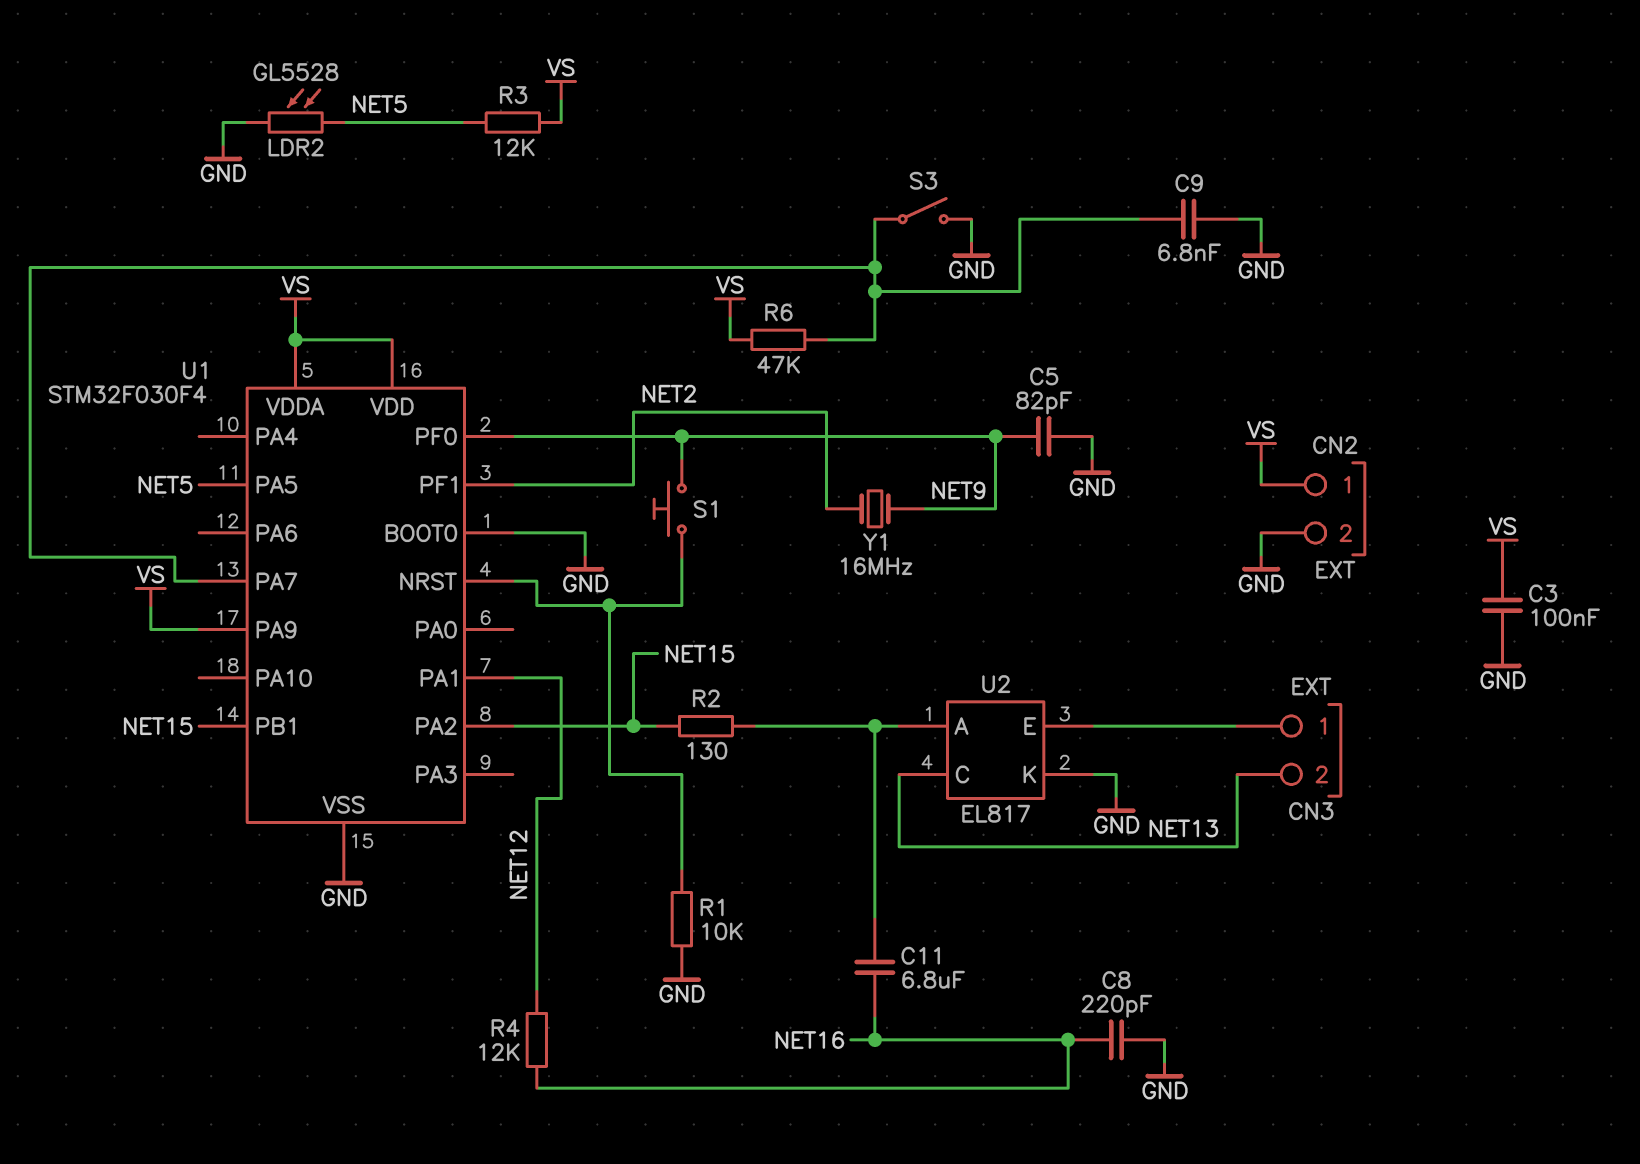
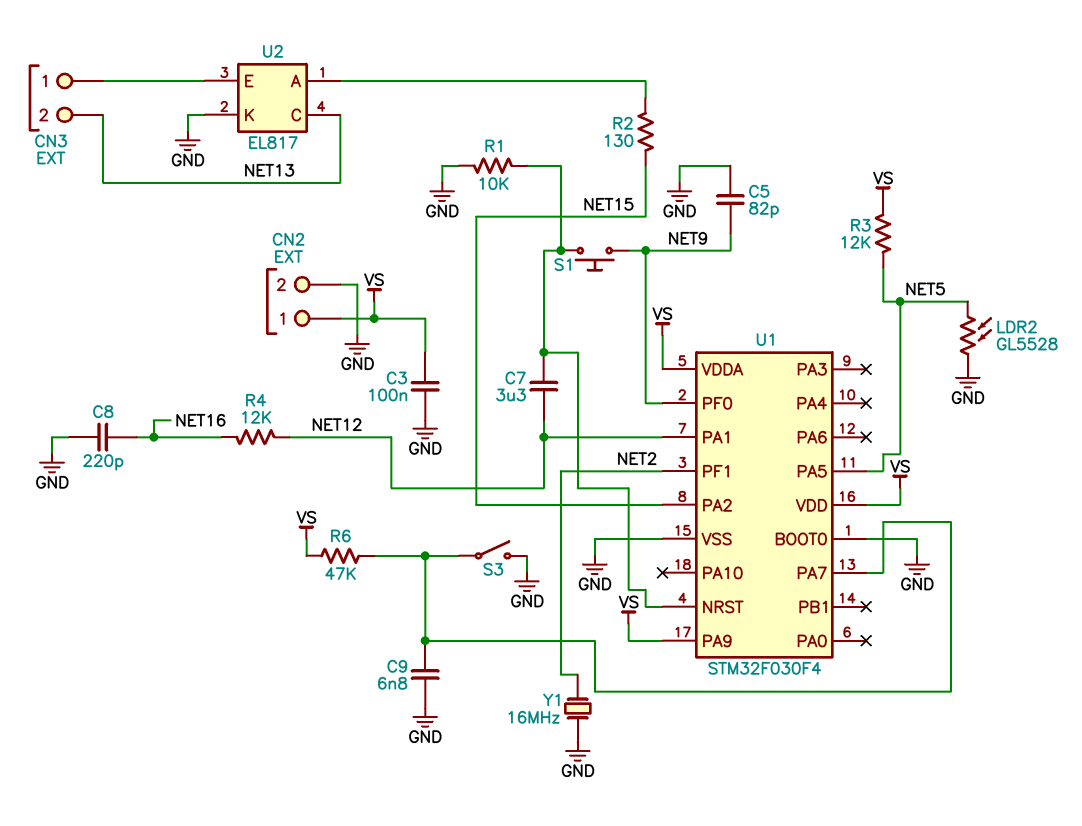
C7: none -> 3.3uF (NET12, U1/NRST)
C11: 6.8uF (NET16, U2/A) -> none
U1 pin PB1: NET15 -> none
Y1: 16MHz (NET2, NET9) -> 16MHz (GND, NET2)

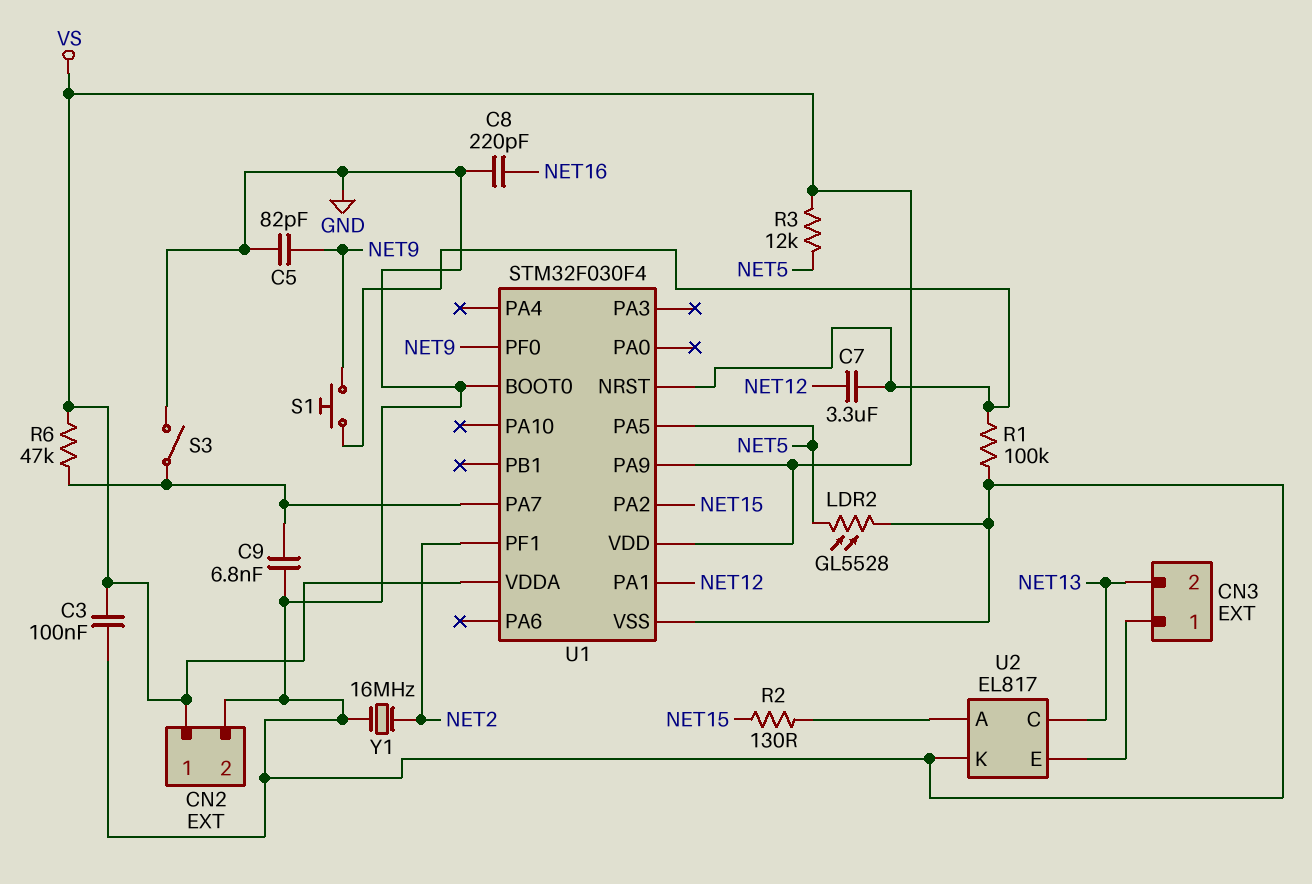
R1: 10k (GND, U1/NRST) -> 100k (GND, U1/NRST)
R4: 12k (NET12, NET16) -> none

